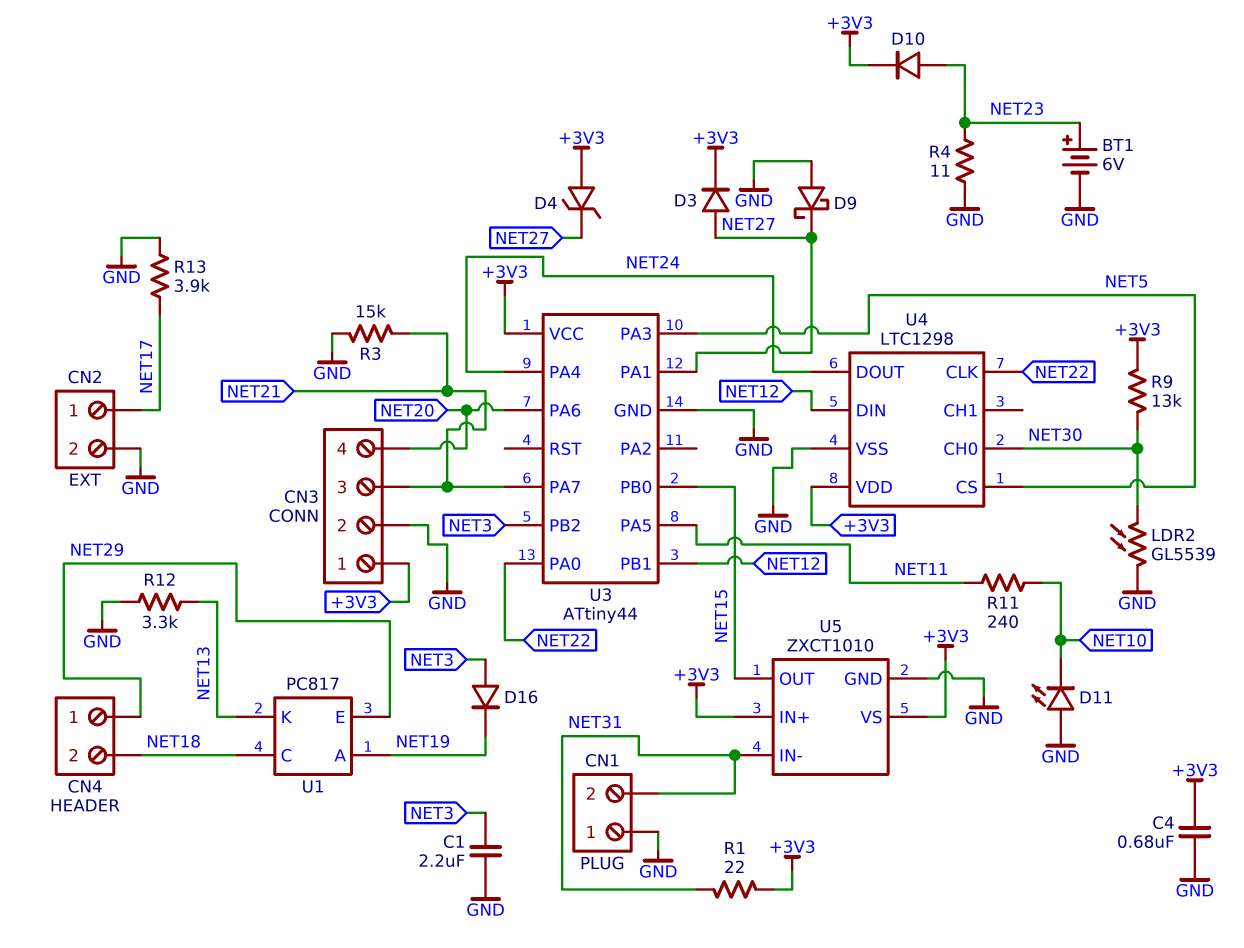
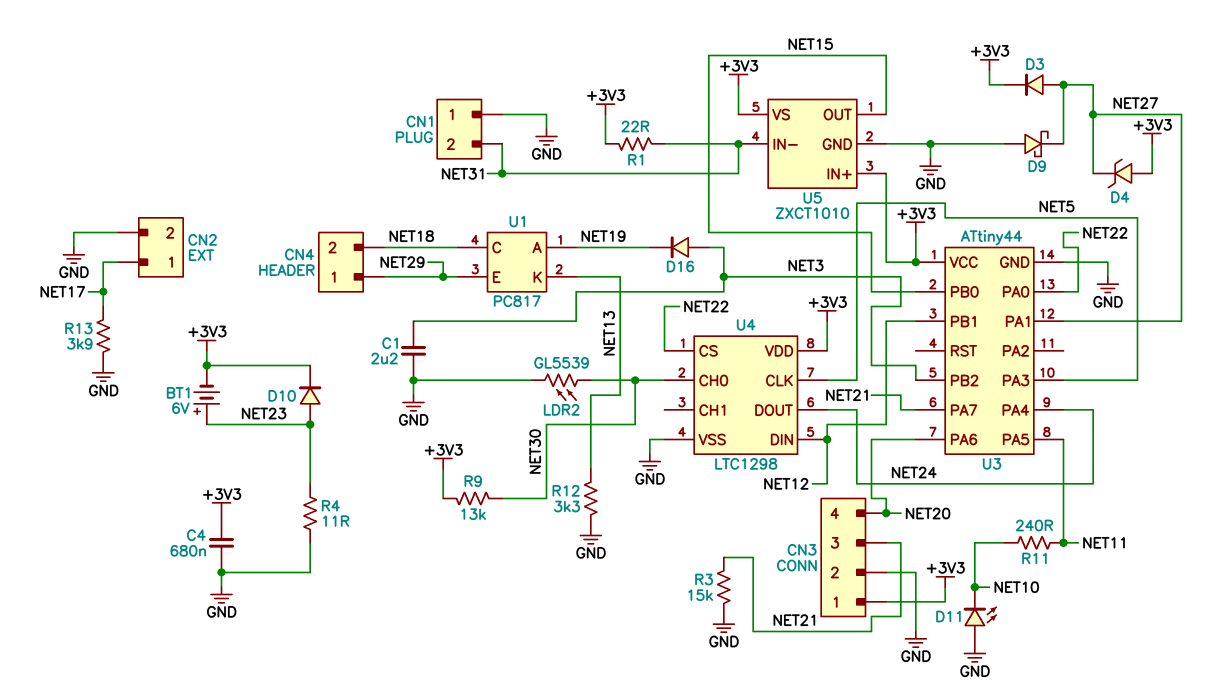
BT1: 6V (plus NET23, minus GND) -> 6V (plus NET23, minus +3V3)
U4 pin CLK: NET22 -> NET5
U4 pin CS: NET5 -> NET22

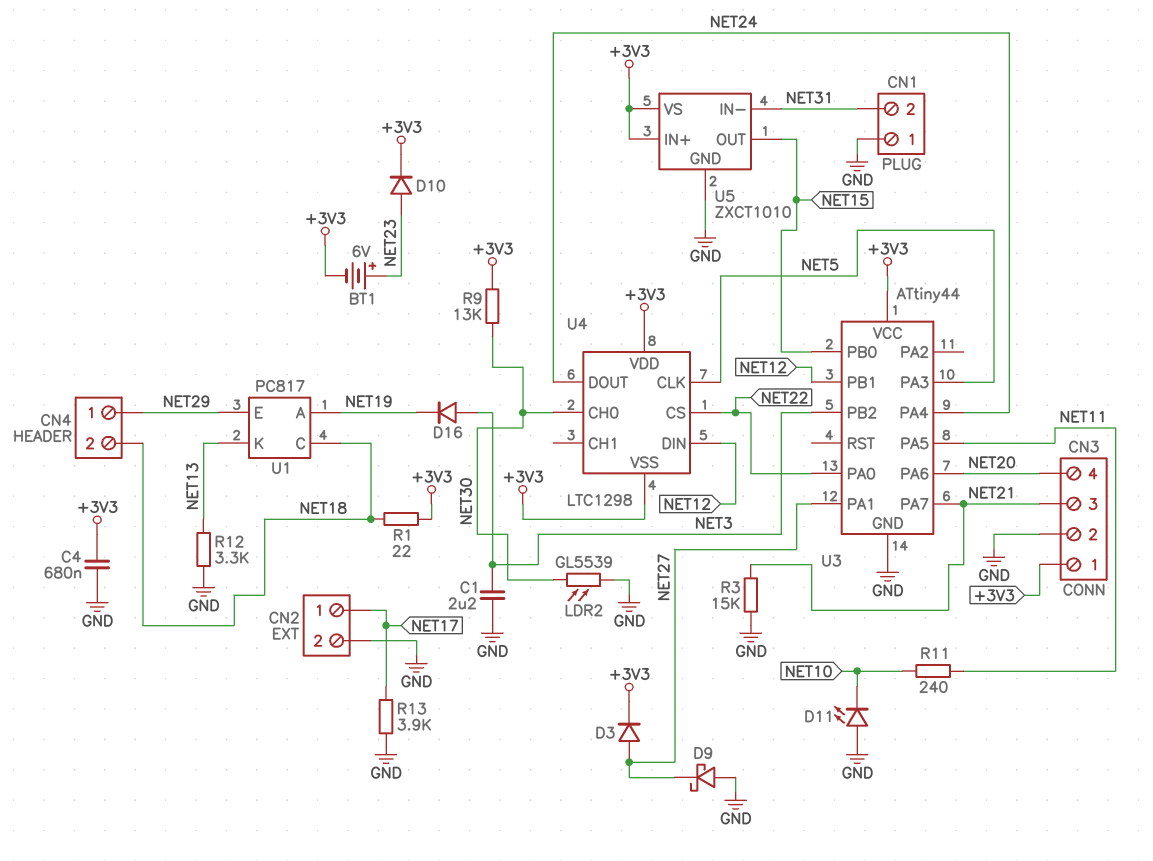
D4: zener (A +3V3, K NET27) -> none
R1: 22 (+3V3, NET31) -> 22 (+3V3, NET18)
R4: 11 (GND, NET23) -> none
U4 pin VSS: GND -> +3V3

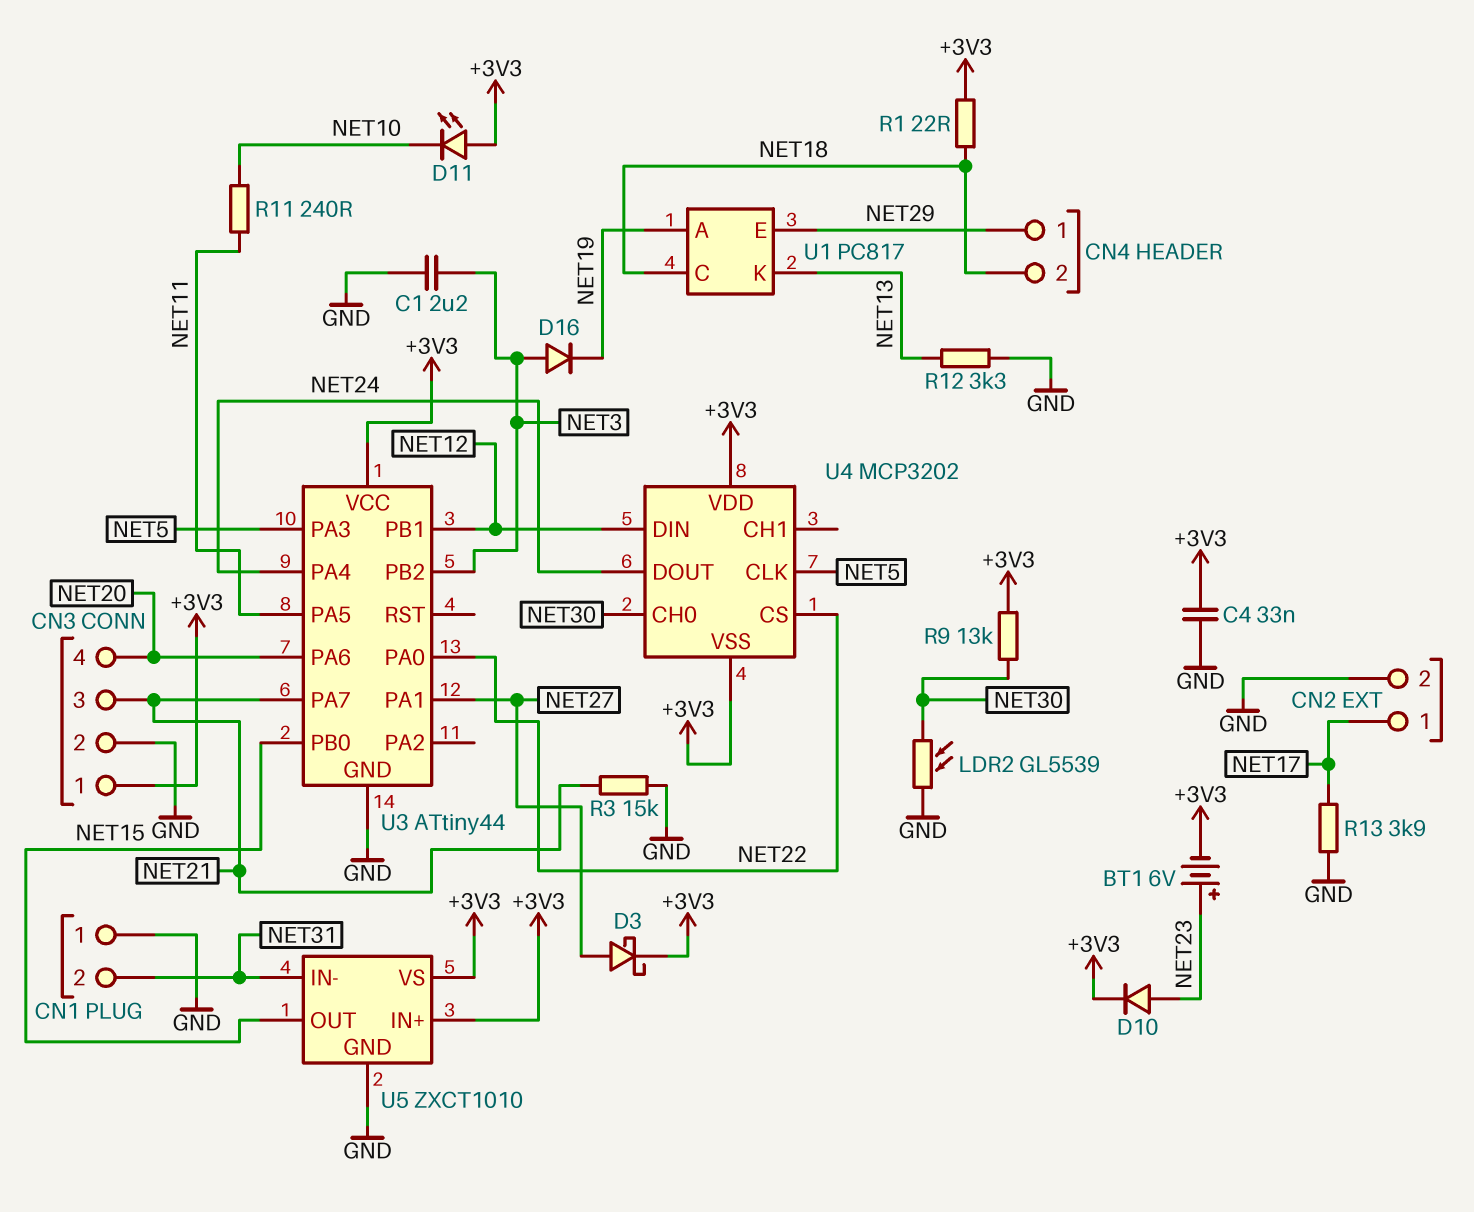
C4: 680nF (+3V3, GND) -> 33nF (+3V3, GND)
D3: diode (A NET27, K +3V3) -> schottky (A NET27, K +3V3)
D9: schottky (A GND, K NET27) -> none
D11: LED (A GND, K NET10) -> LED (A +3V3, K NET10)
U4: LTC1298 -> MCP3202

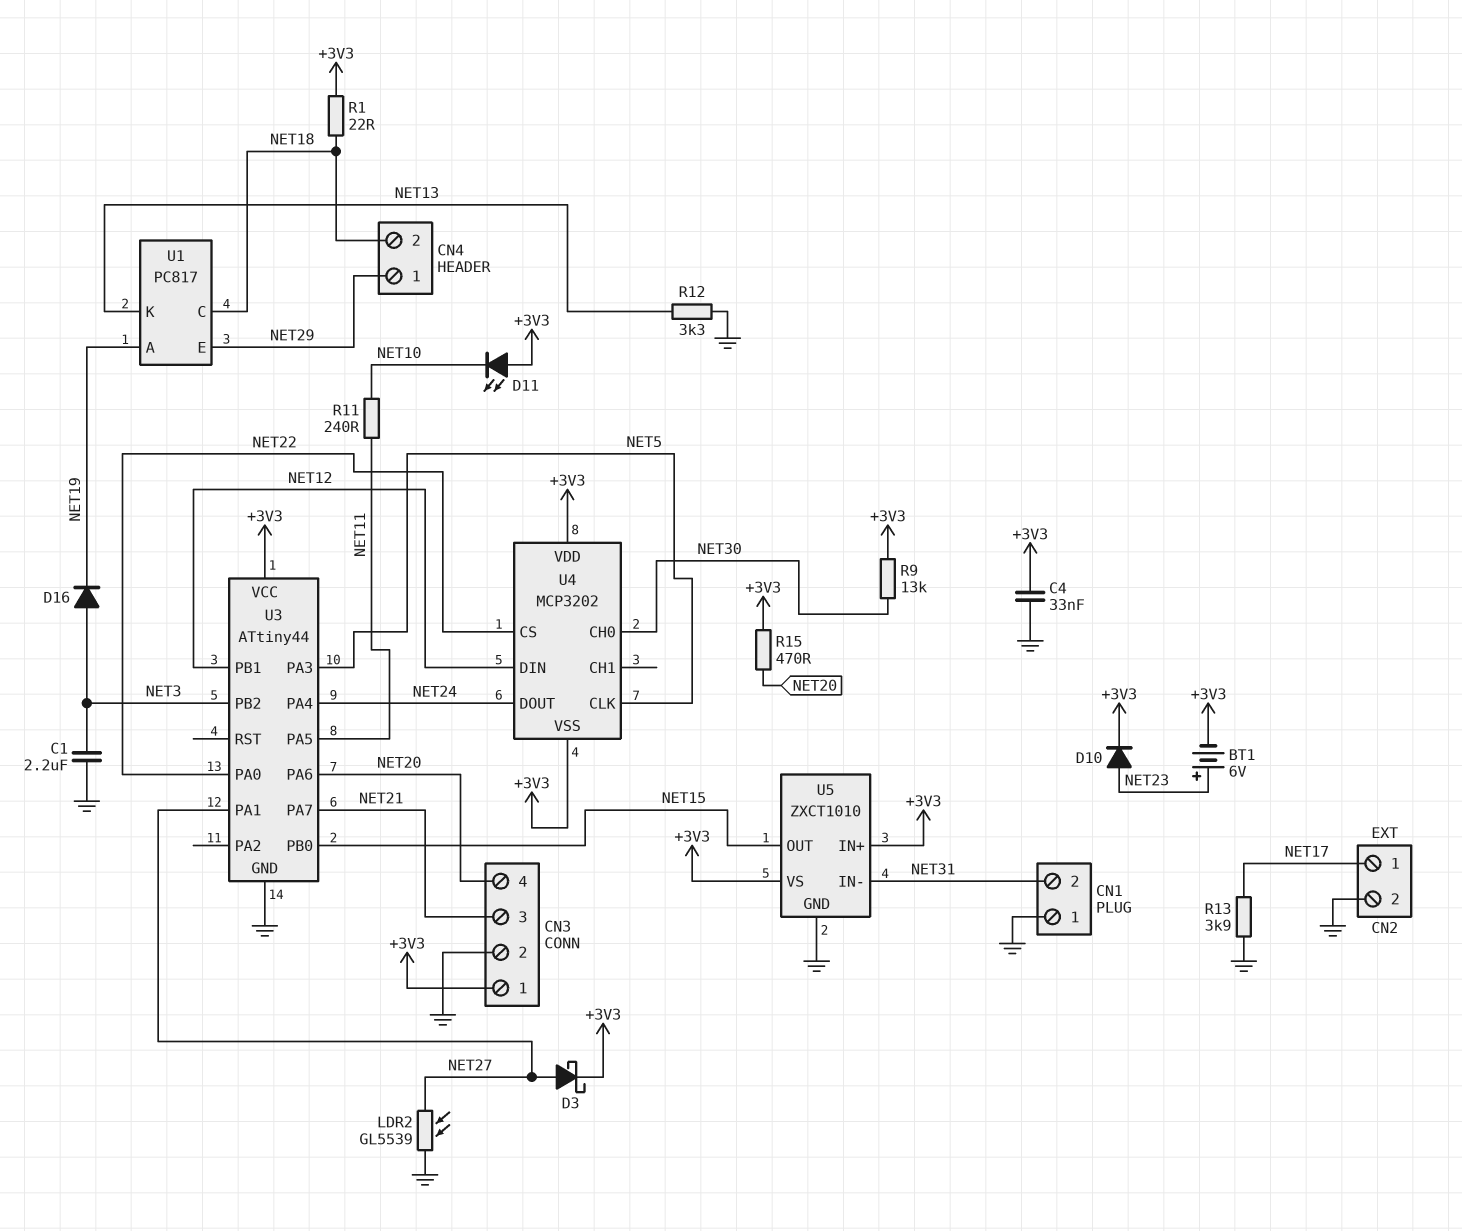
LDR2: GL5539 (GND, NET30) -> GL5539 (GND, NET27)
R3: 15k (GND, NET21) -> none
R15: none -> 470 (+3V3, NET20)

